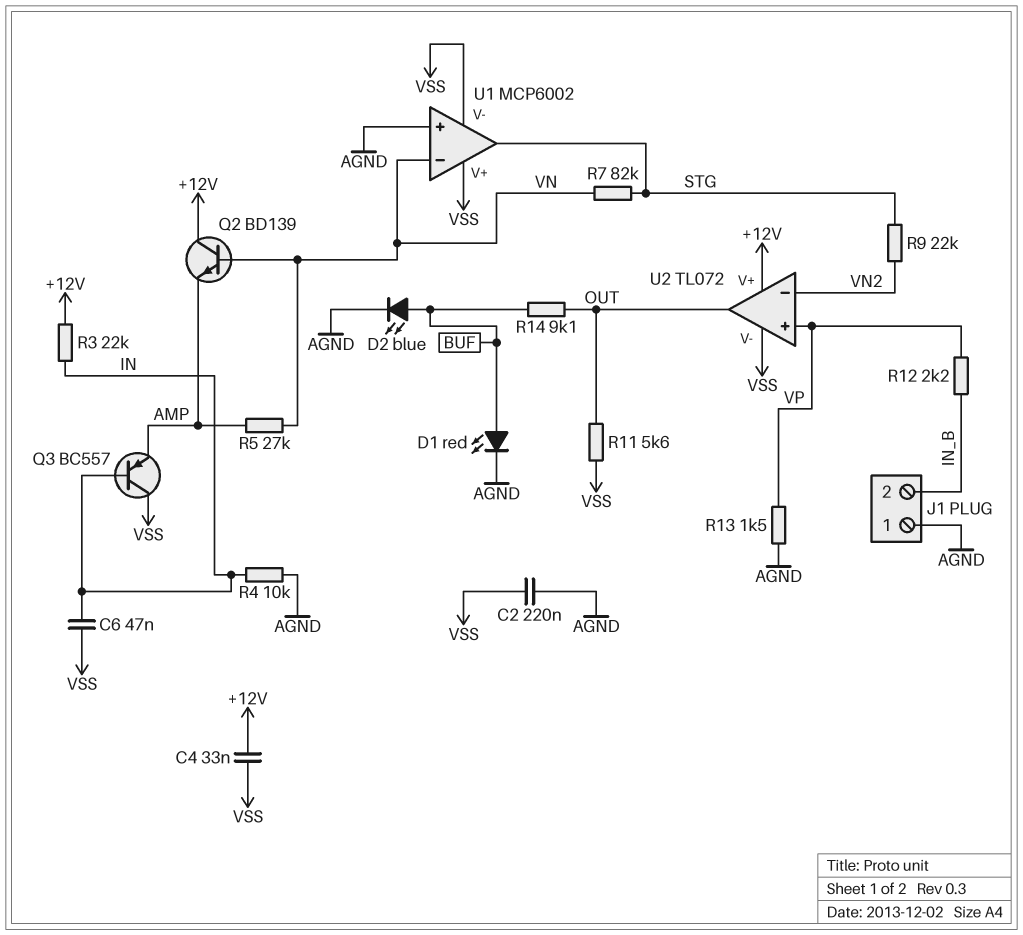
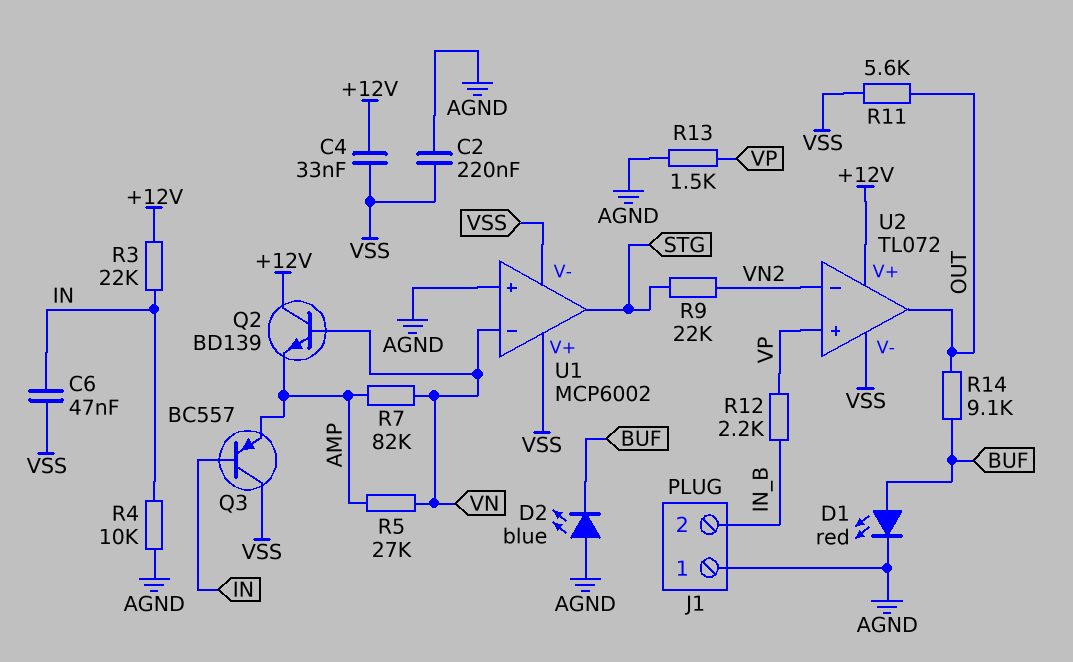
D2: LED blue (A BUF, K AGND) -> LED blue (A AGND, K BUF)
R7: 82k (STG, VN) -> 82k (AMP, VN)

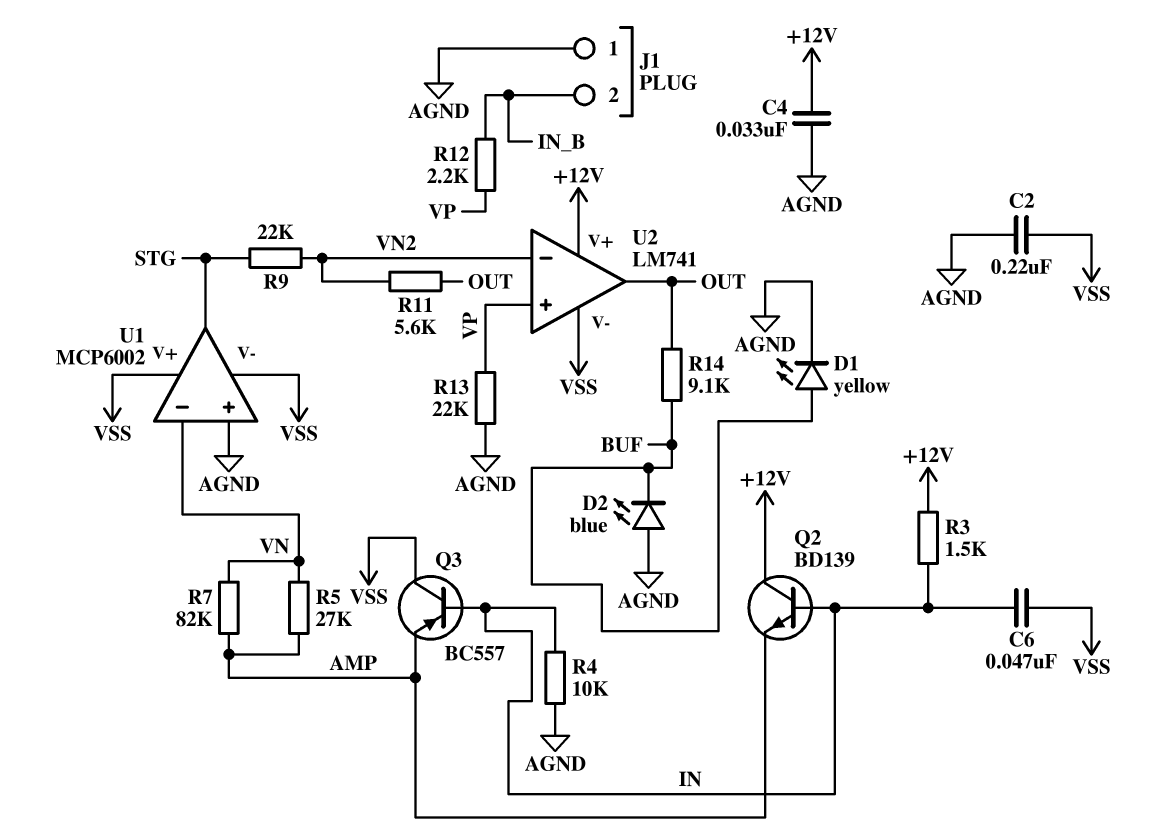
C4: 33nF (+12V, VSS) -> 33nF (+12V, AGND)
D1: LED red (A BUF, K AGND) -> LED yellow (A BUF, K AGND)
Q2: NPN BD139 (B VN, C +12V, E AMP) -> NPN BD139 (B IN, C +12V, E AMP)
R3: 22k (+12V, IN) -> 1.5k (+12V, IN)
R11: 5.6k (OUT, VSS) -> 5.6k (OUT, VN2)
R13: 1.5k (AGND, VP) -> 22k (AGND, VP)
U2: TL072 -> LM741

